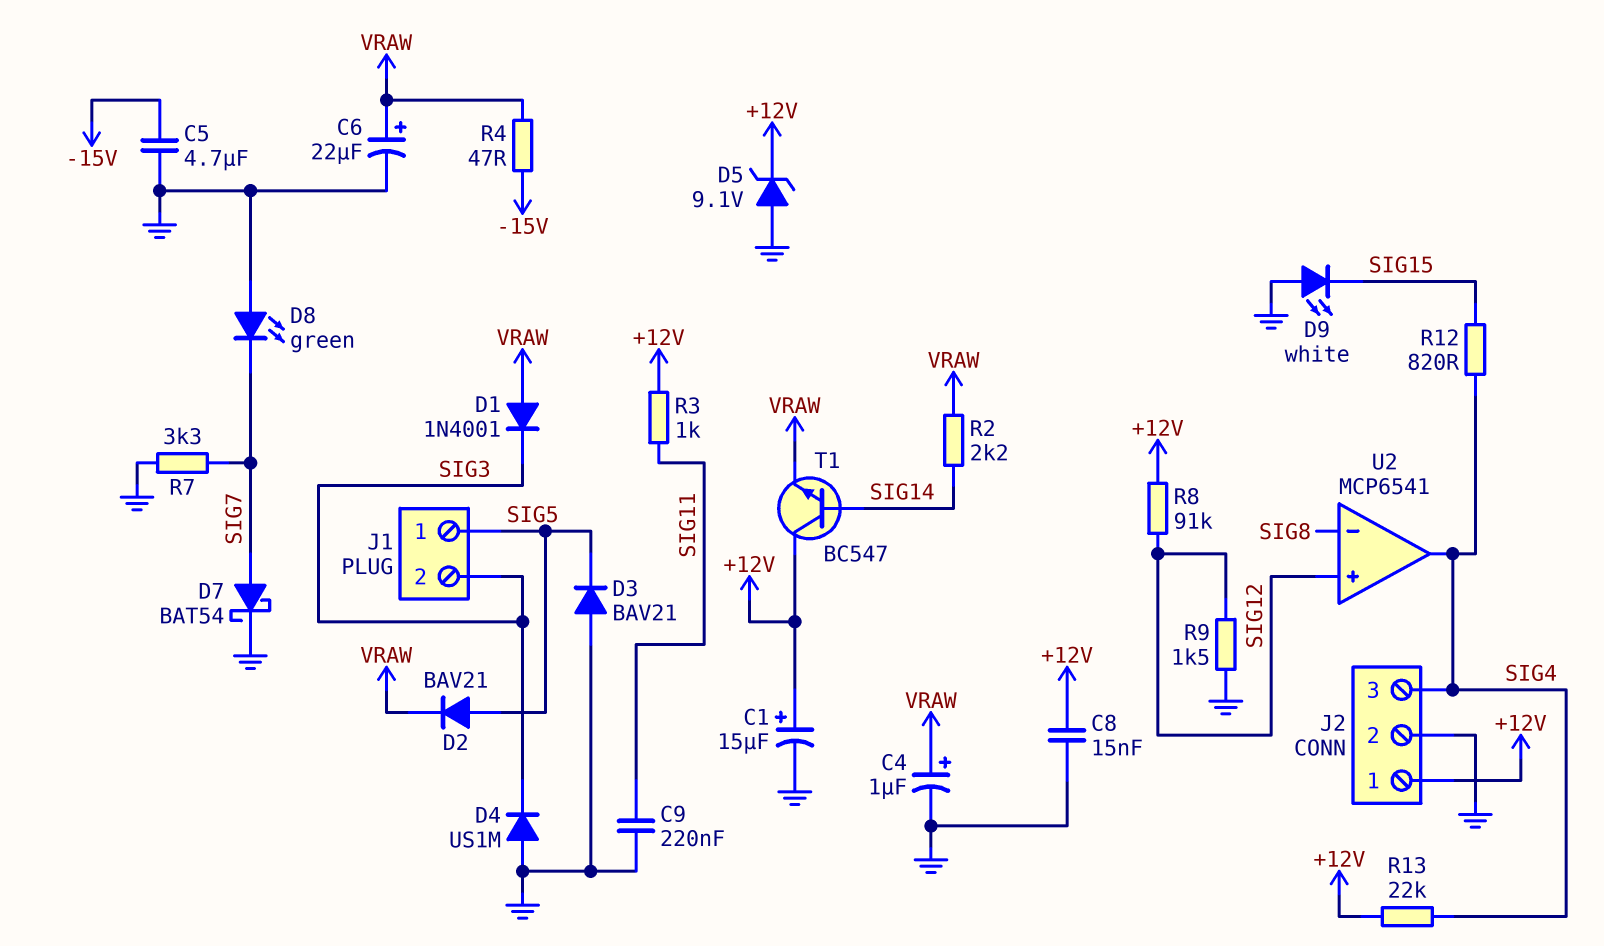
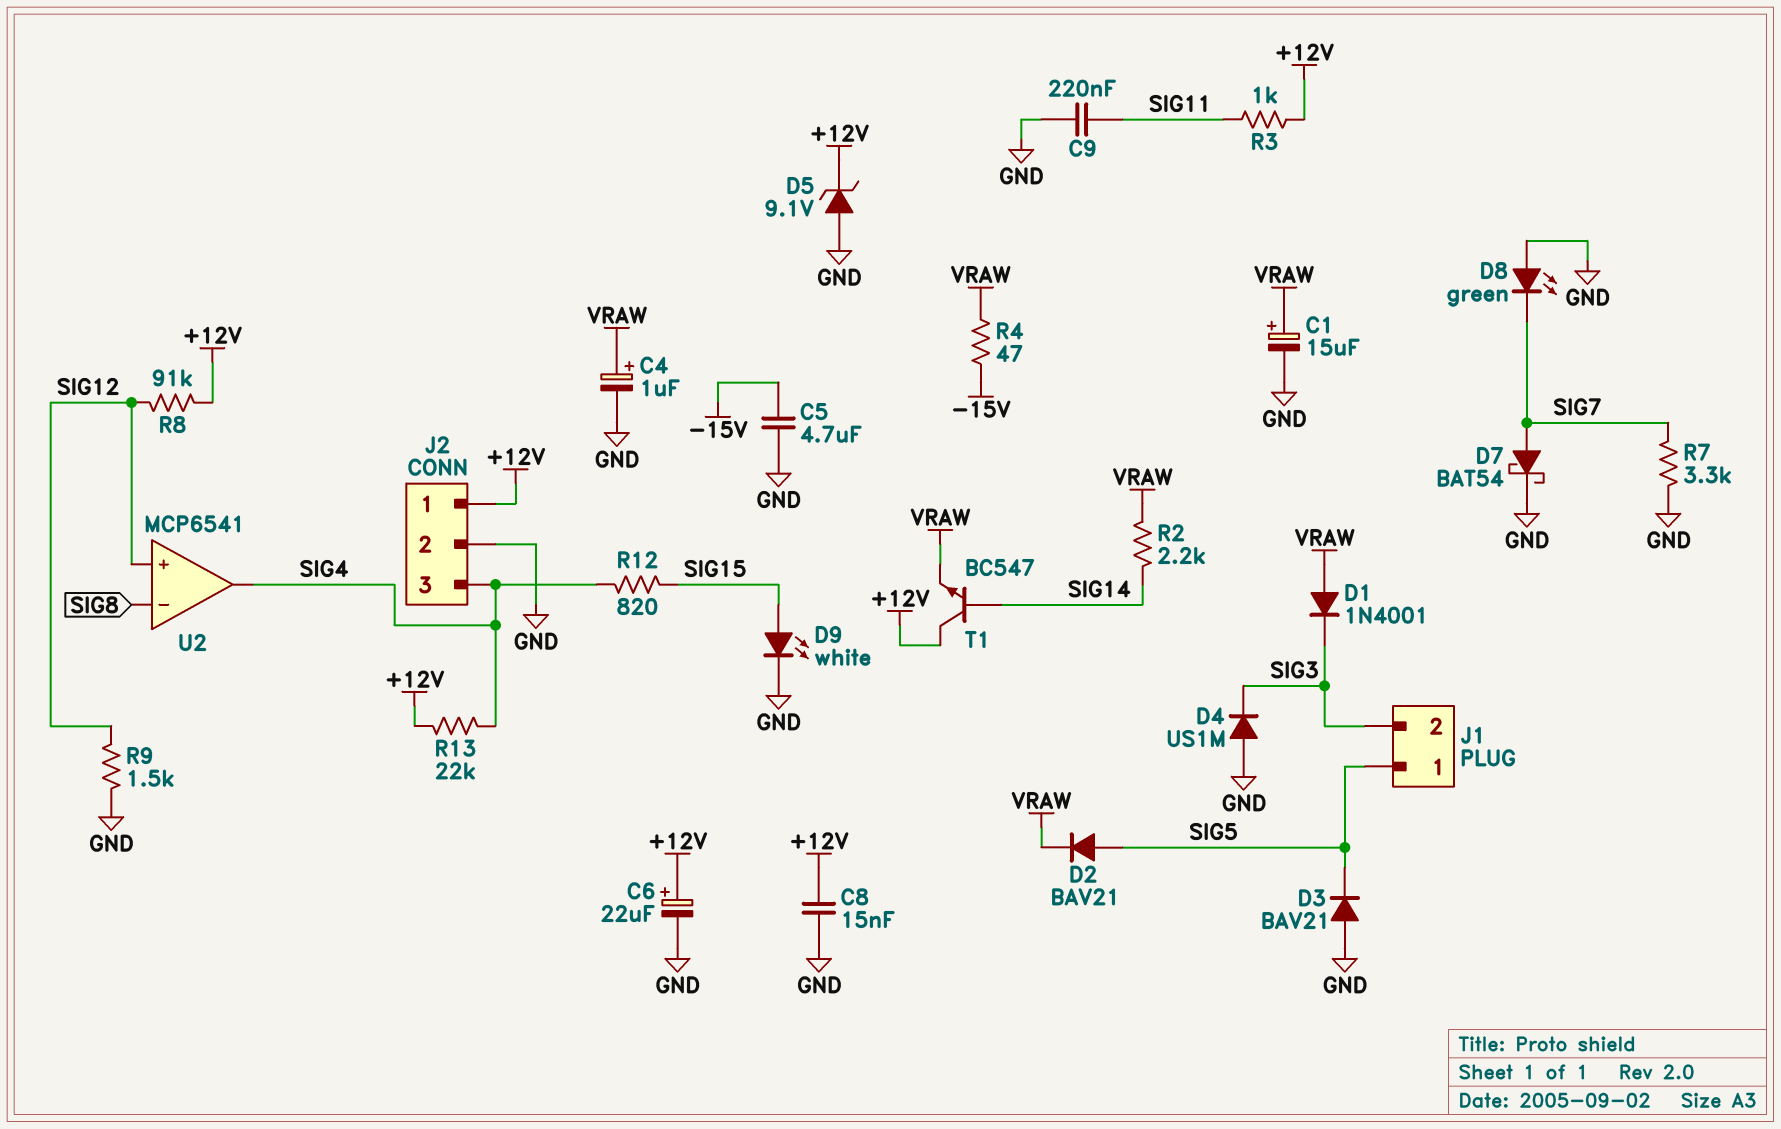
C1: 15uF (plus +12V, minus GND) -> 15uF (plus VRAW, minus GND)
C6: 22uF (plus VRAW, minus GND) -> 22uF (plus +12V, minus GND)
D9: LED white (A GND, K SIG15) -> LED white (A SIG15, K GND)

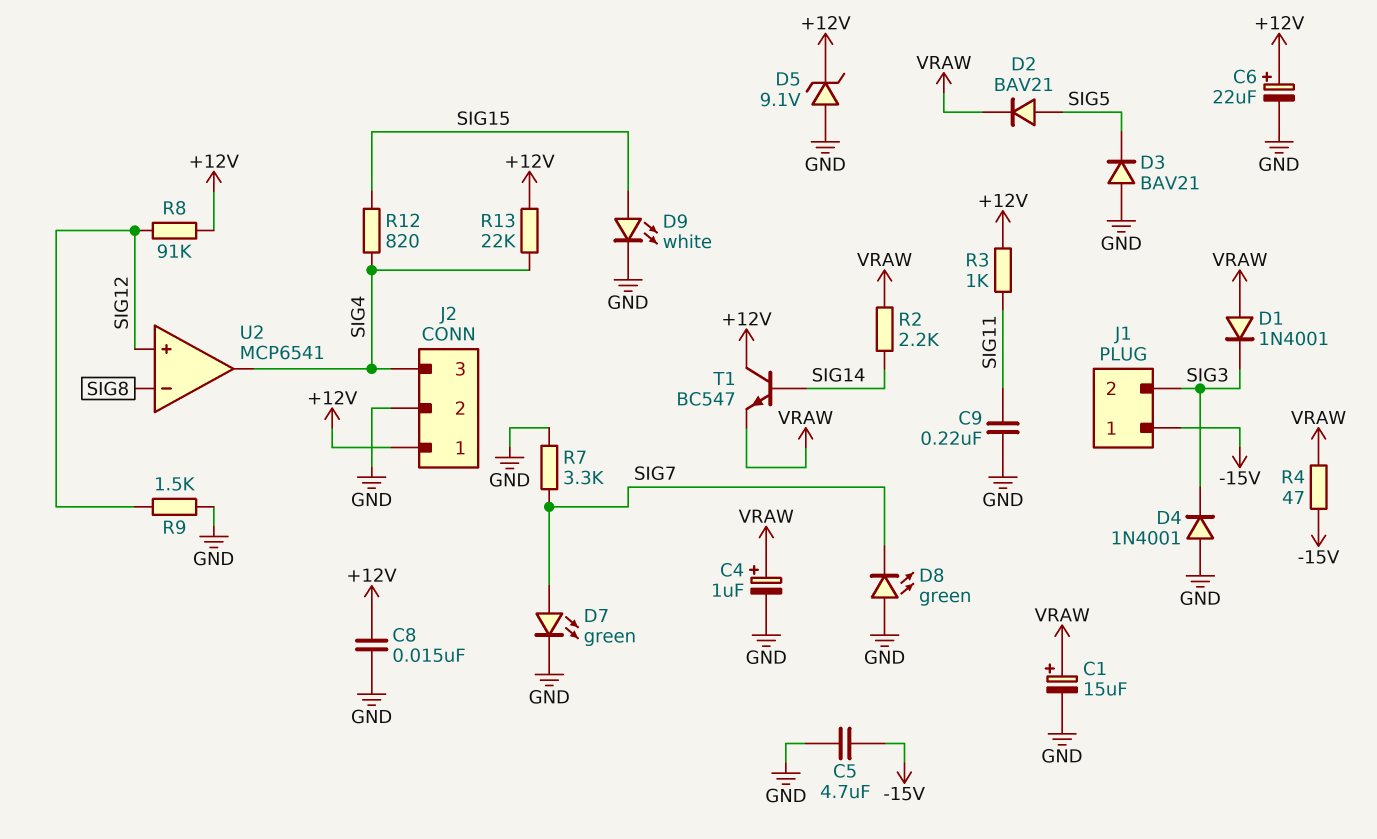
D4: diode US1M (A GND, K SIG3) -> diode 1N4001 (A GND, K SIG3)
D7: schottky BAT54 (A SIG7, K GND) -> LED green (A SIG7, K GND)
J1 pin 1: SIG5 -> -15V

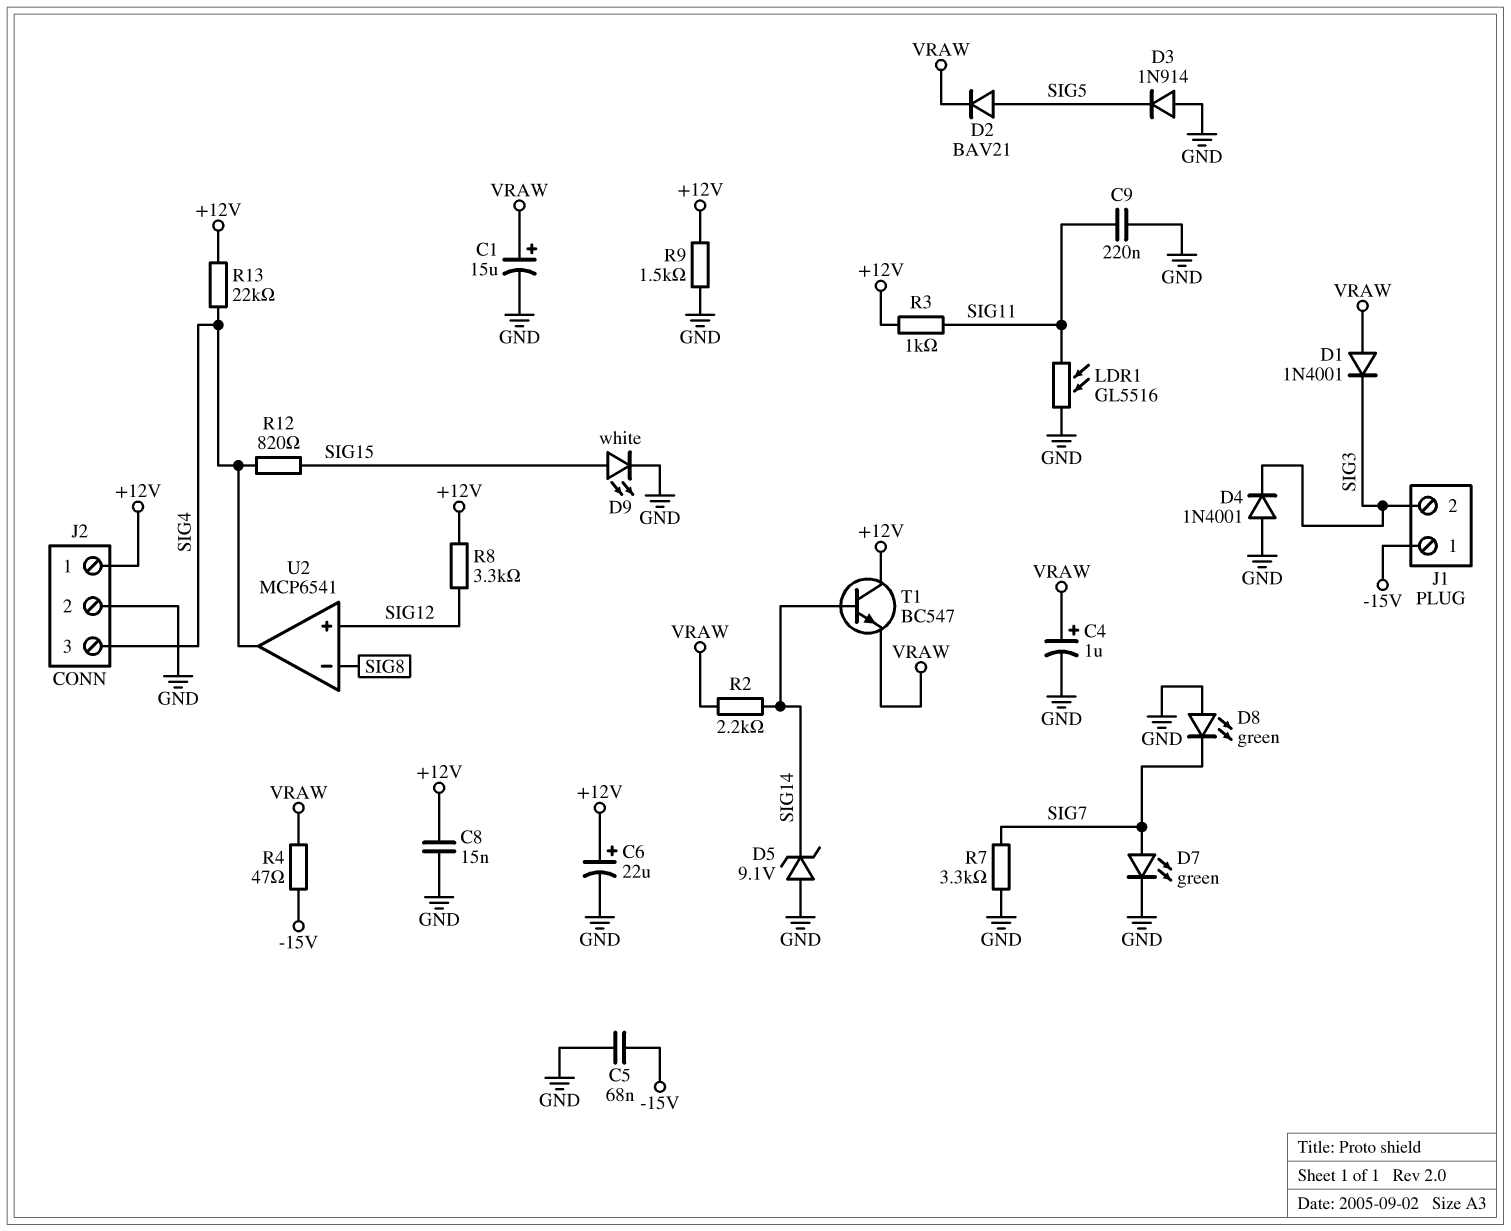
C5: 4.7uF (-15V, GND) -> 68nF (-15V, GND)
D3: diode BAV21 (A GND, K SIG5) -> diode 1N914 (A GND, K SIG5)
D5: zener 9.1V (A GND, K +12V) -> zener 9.1V (A GND, K SIG14)
LDR1: none -> GL5516 (GND, SIG11)
R8: 91k (+12V, SIG12) -> 3.3k (+12V, SIG12)
R9: 1.5k (GND, SIG12) -> 1.5k (+12V, GND)

